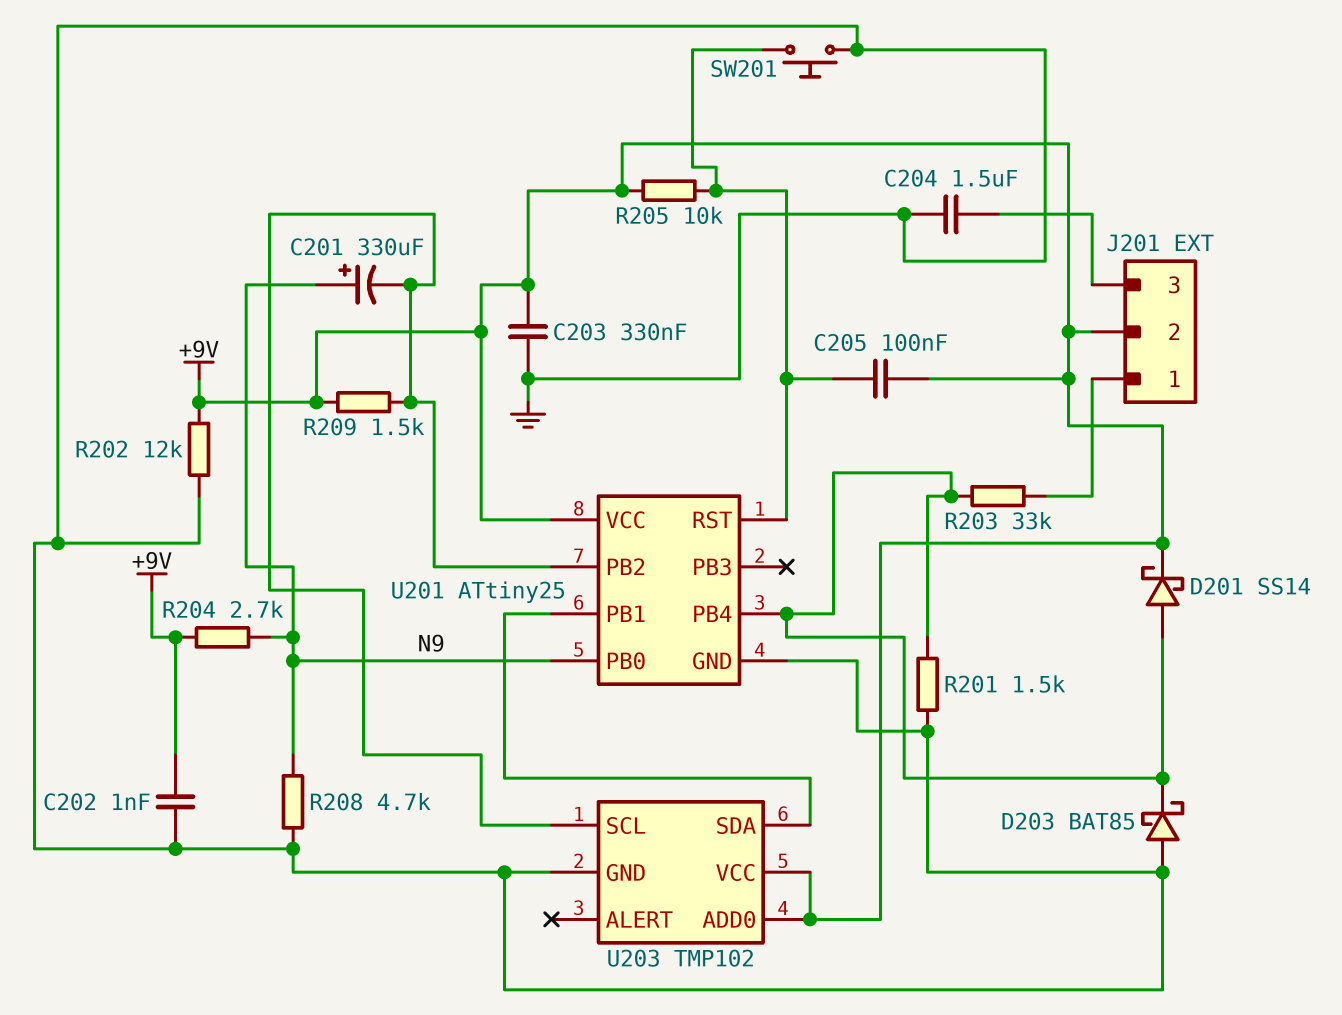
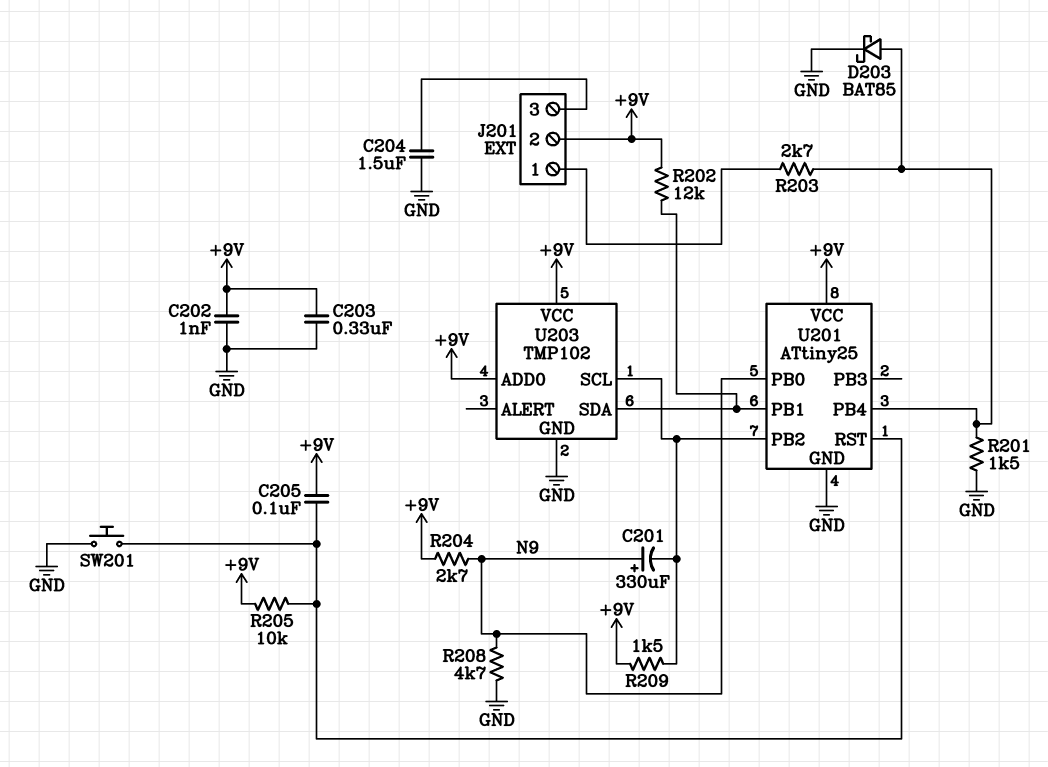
D201: schottky SS14 (A U201/PB4, K +9V) -> none
D203: schottky BAT85 (A GND, K U201/PB4) -> schottky BAT85 (A U201/PB4, K GND)
R202: 12k (+9V, GND) -> 12k (+9V, U201/PB1)
R203: 33k (J201/1, U201/PB4) -> 2.7k (J201/1, U201/PB4)

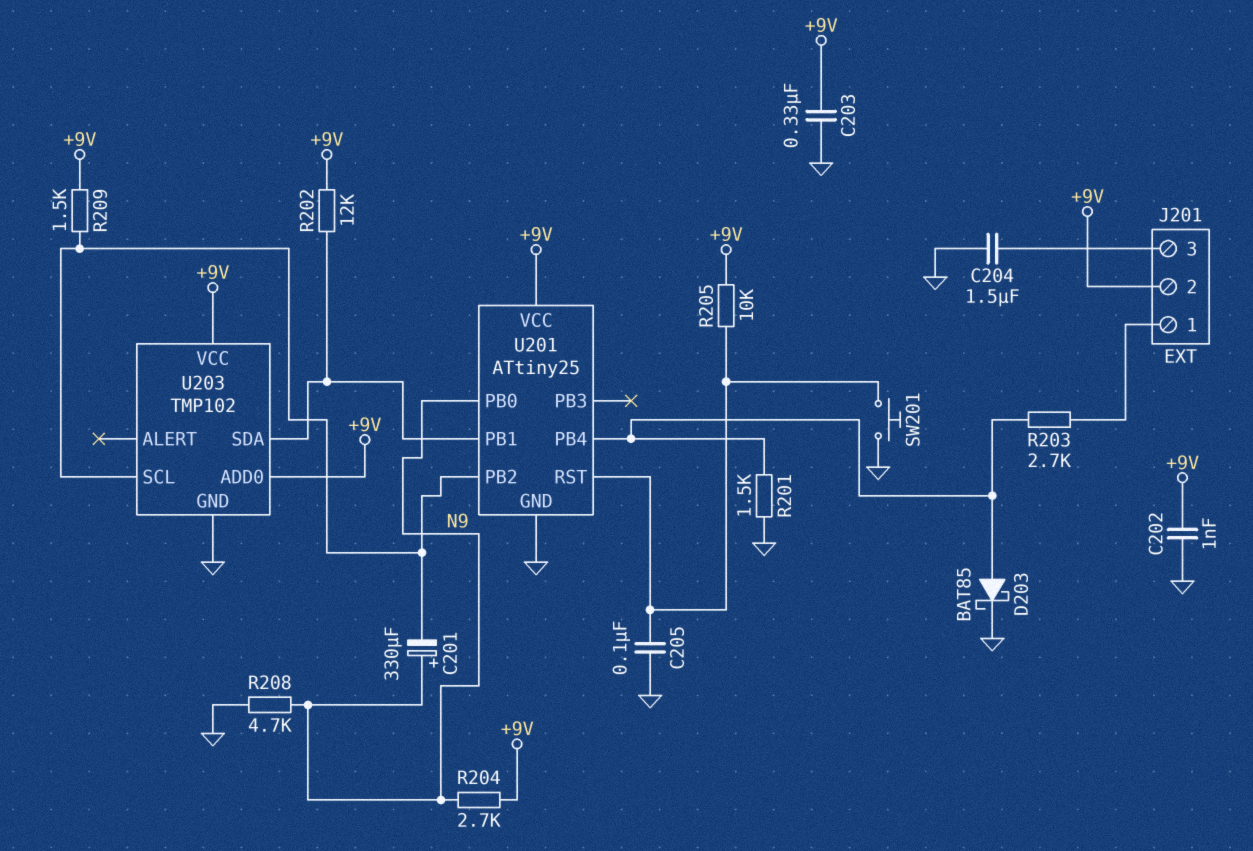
C205: 100nF (+9V, U201/RST) -> 100nF (GND, U201/RST)

